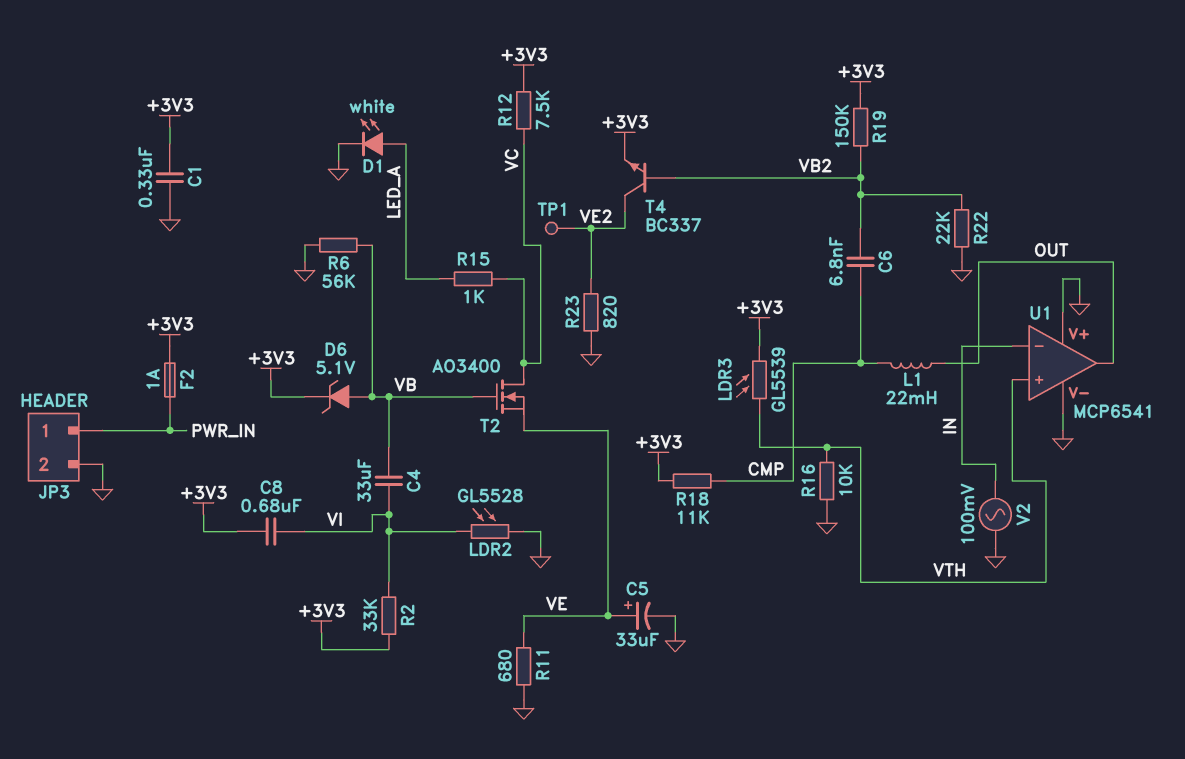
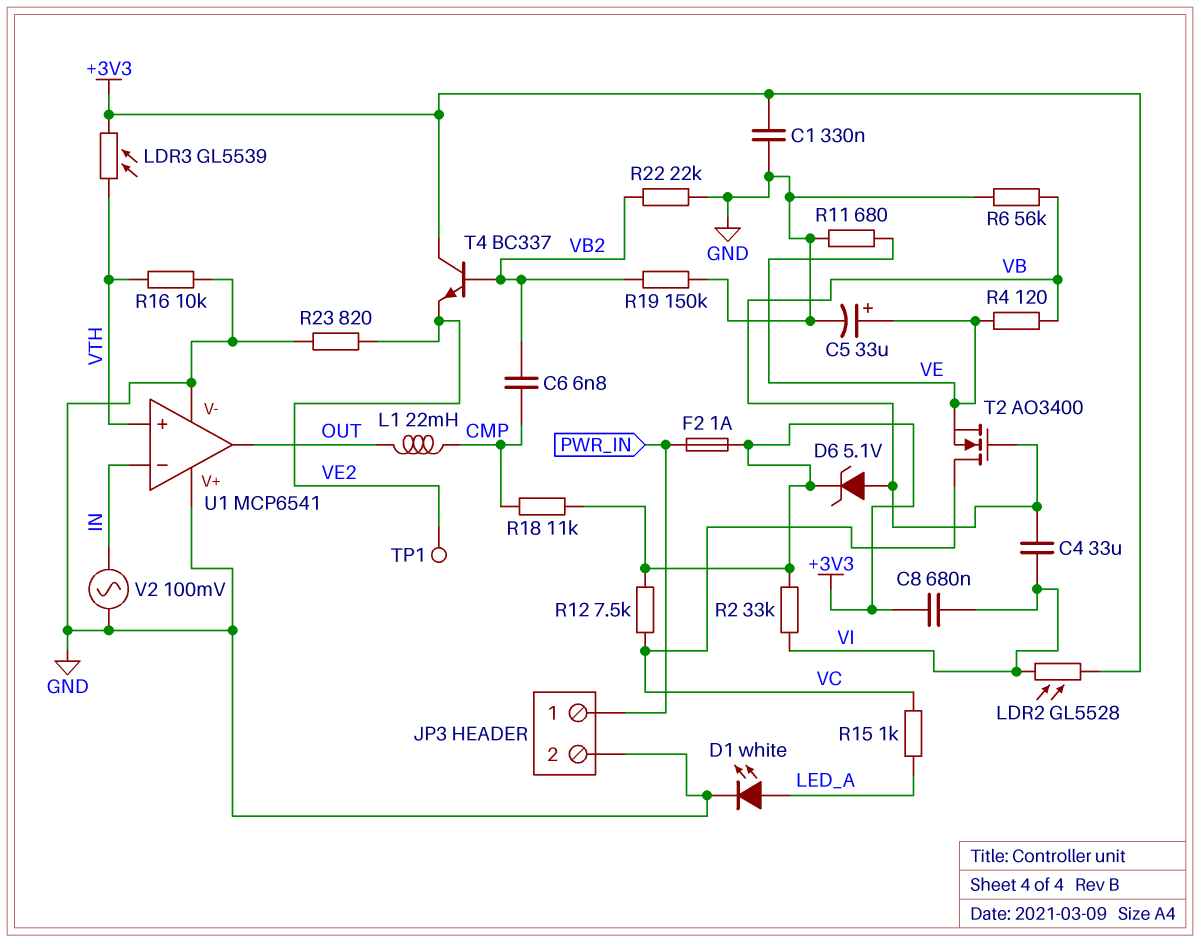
LDR2: GL5528 (GND, VI) -> GL5528 (+3V3, VI)
R4: none -> 120 (VB, VE)
R19: 150k (+3V3, VB2) -> 150k (GND, VB2)
T4: NPN BC337 (B VB2, C VE2, E +3V3) -> NPN BC337 (B VB2, C +3V3, E VE2)

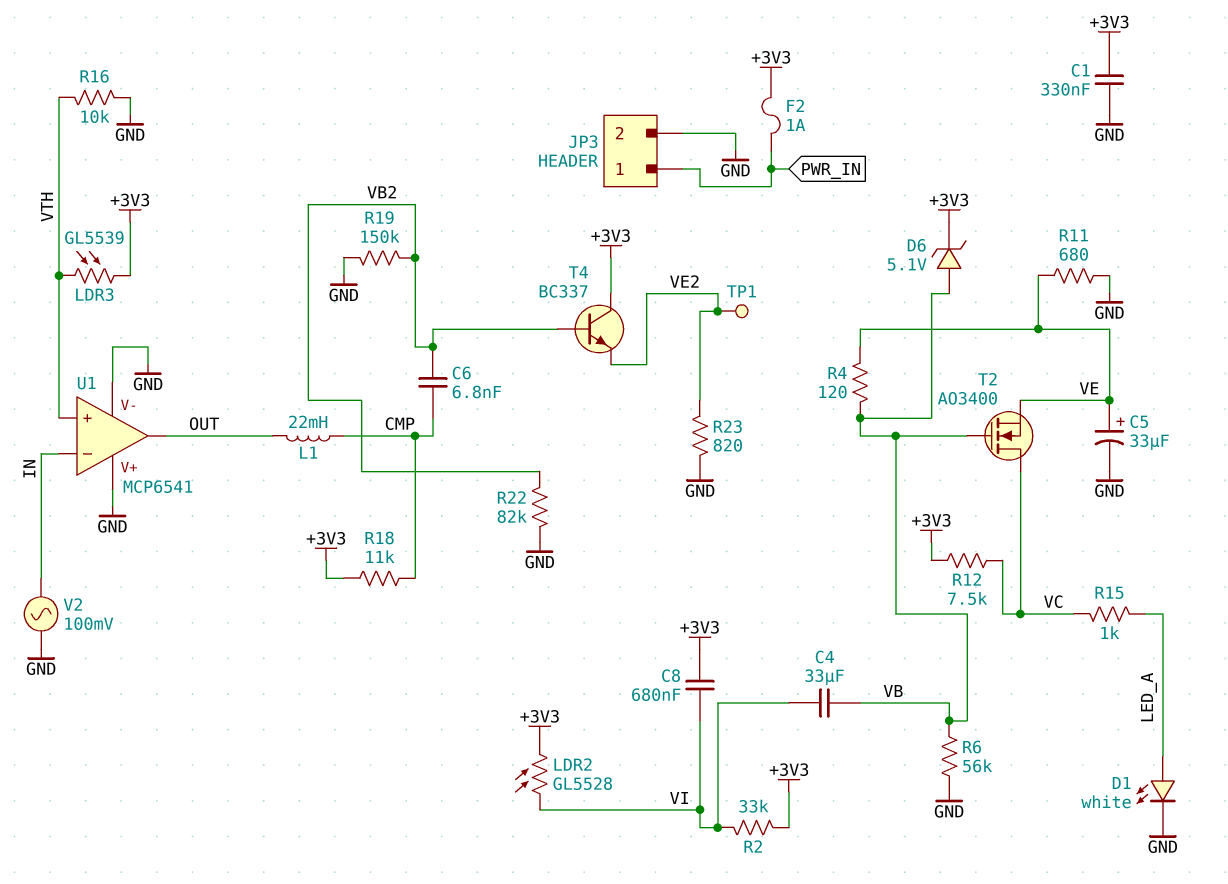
R22: 22k (GND, VB2) -> 82k (GND, VB2)

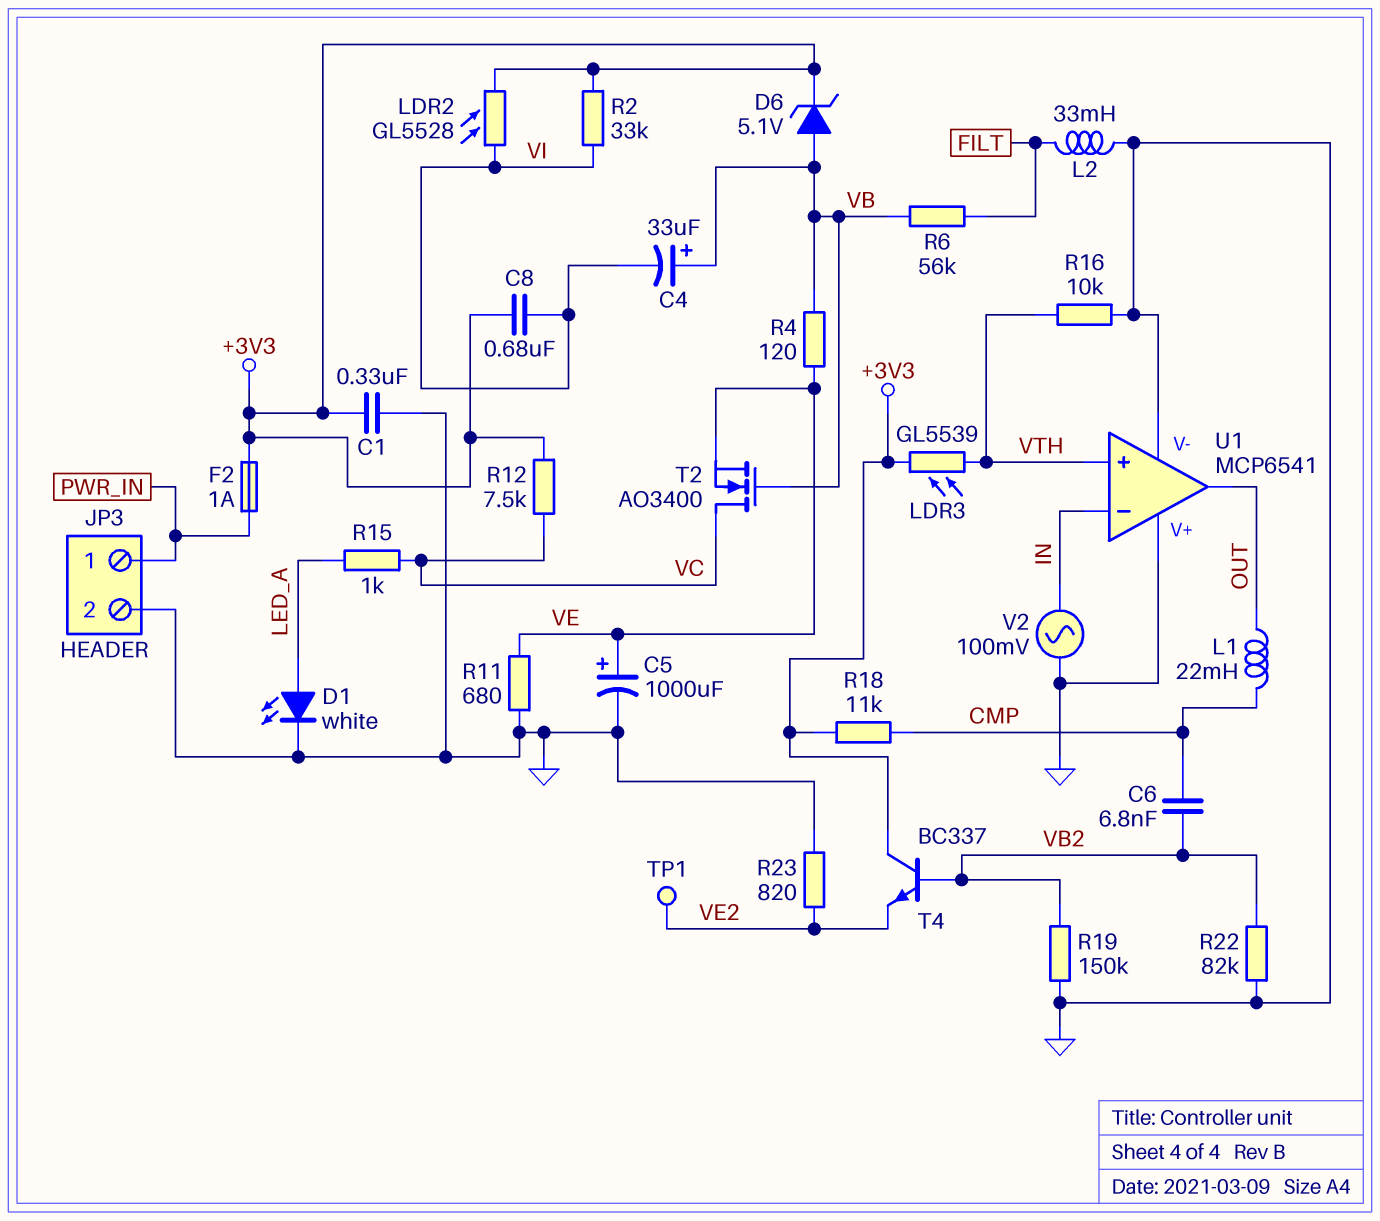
C4: 33uF (VB, VI) -> 33uF (plus VB, minus VI)
C5: 33uF (plus VE, minus GND) -> 1000uF (plus VE, minus GND)
L2: none -> 33mH (FILT, GND)
R6: 56k (GND, VB) -> 56k (FILT, VB)

